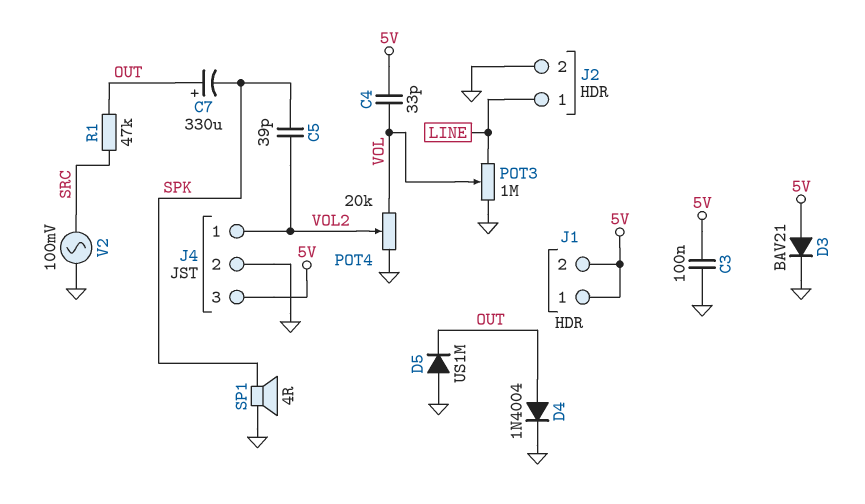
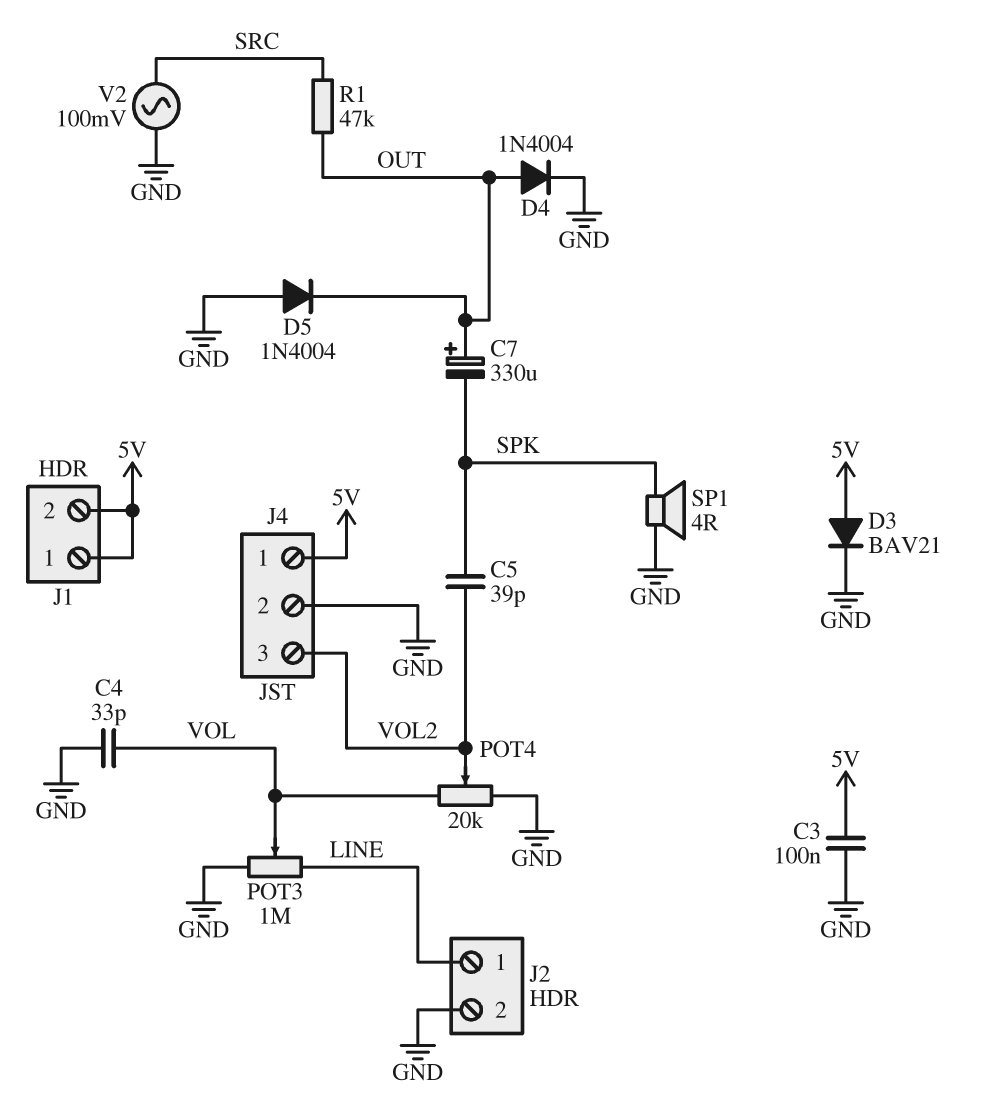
C4: 33pF (5V, VOL) -> 33pF (GND, VOL)
D5: diode US1M (A GND, K OUT) -> diode 1N4004 (A GND, K OUT)
J4 pin 1: VOL2 -> 5V
J4 pin 3: 5V -> VOL2

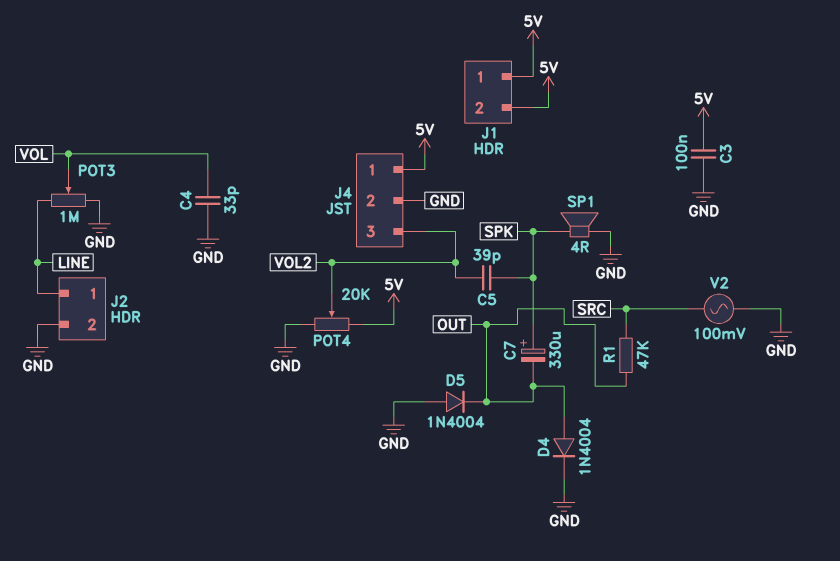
C7: 330uF (plus OUT, minus SPK) -> 330uF (plus SPK, minus OUT)
D3: diode BAV21 (A 5V, K GND) -> none
POT4: 20k (GND, VOL, wiper VOL2) -> 20k (5V, GND, wiper VOL2)

